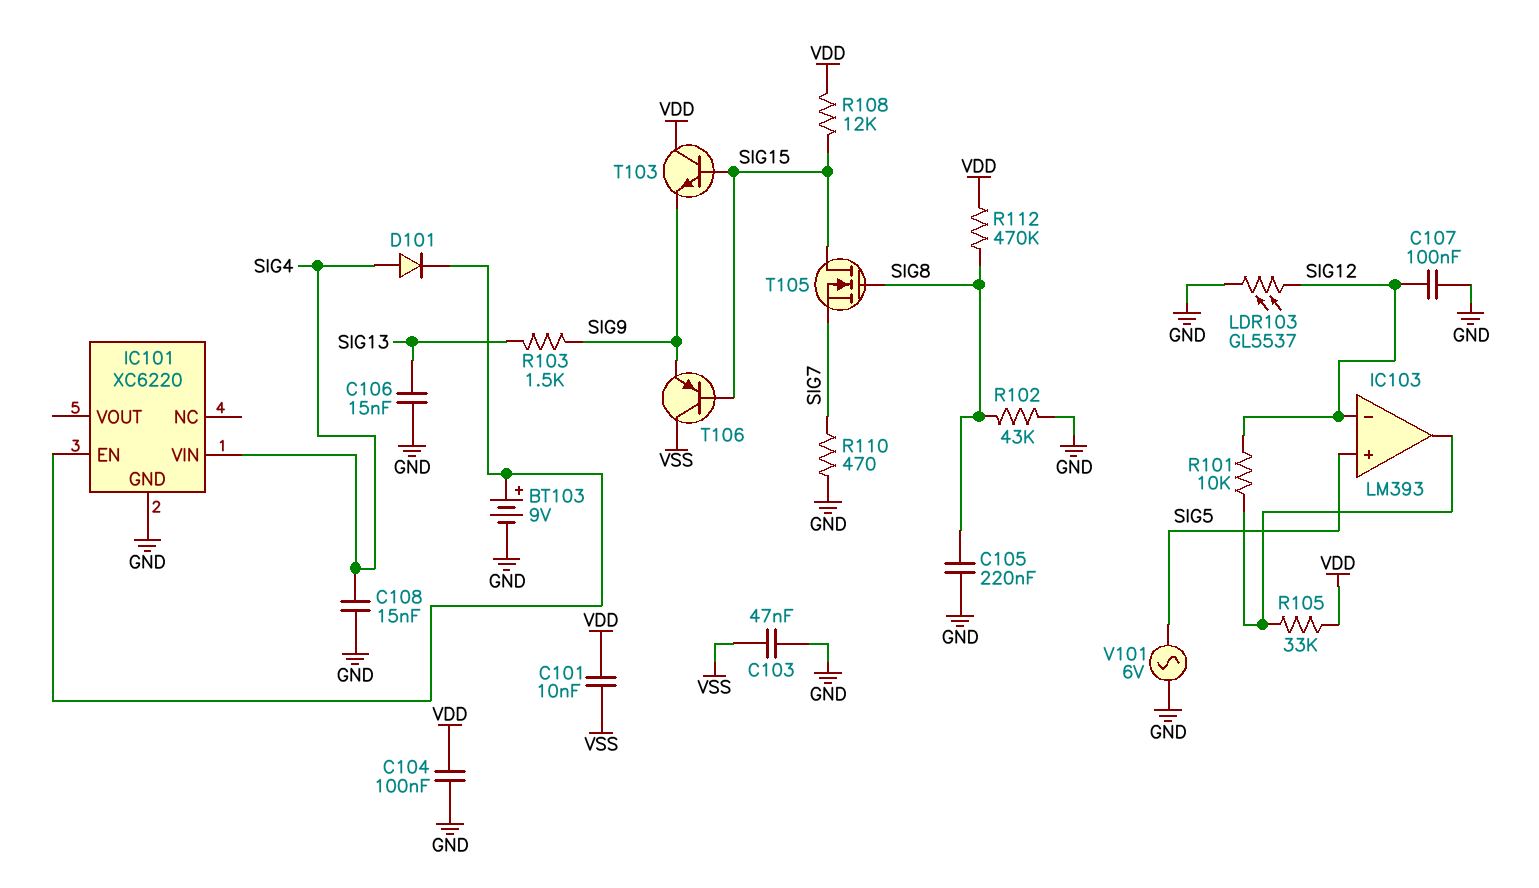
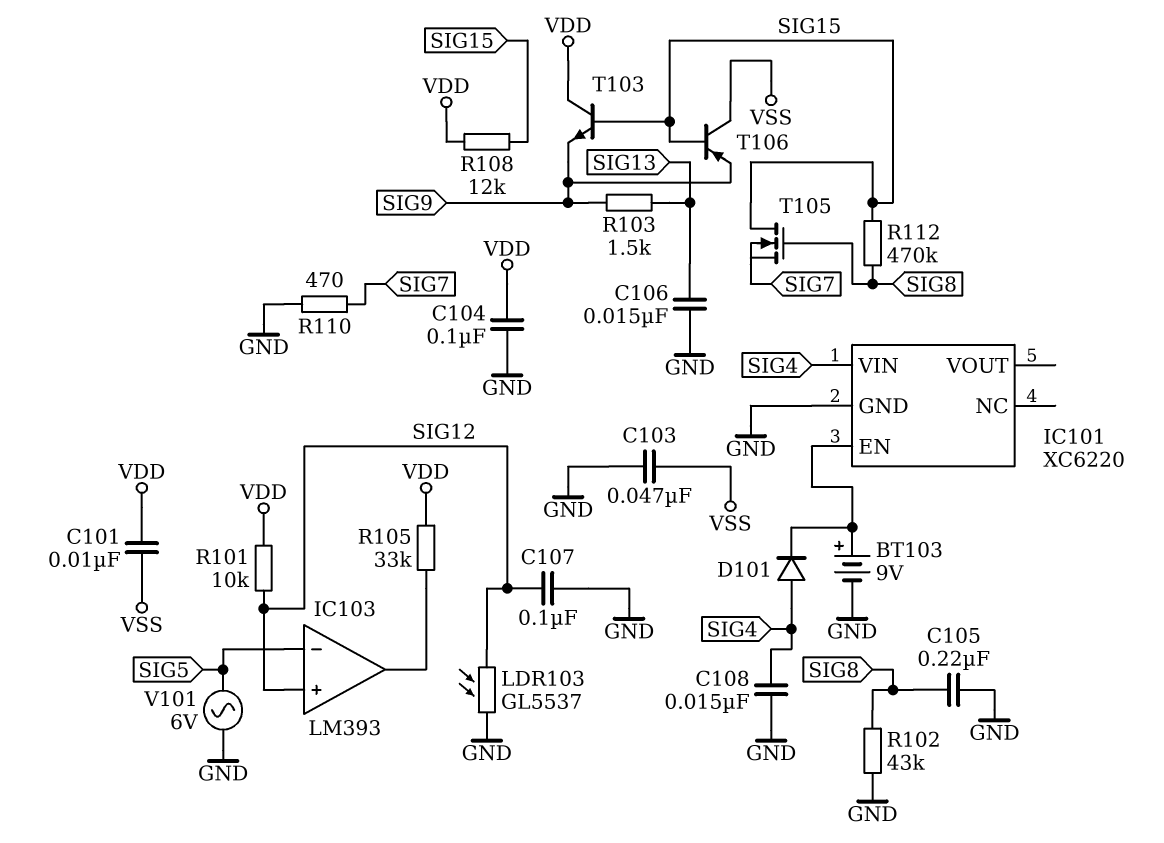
IC103 pin in+: SIG5 -> SIG12
IC103 pin in-: SIG12 -> SIG5
R101: 10k (IC103/out, SIG12) -> 10k (SIG12, VDD)
R112: 470k (SIG8, VDD) -> 470k (SIG8, SIG15)

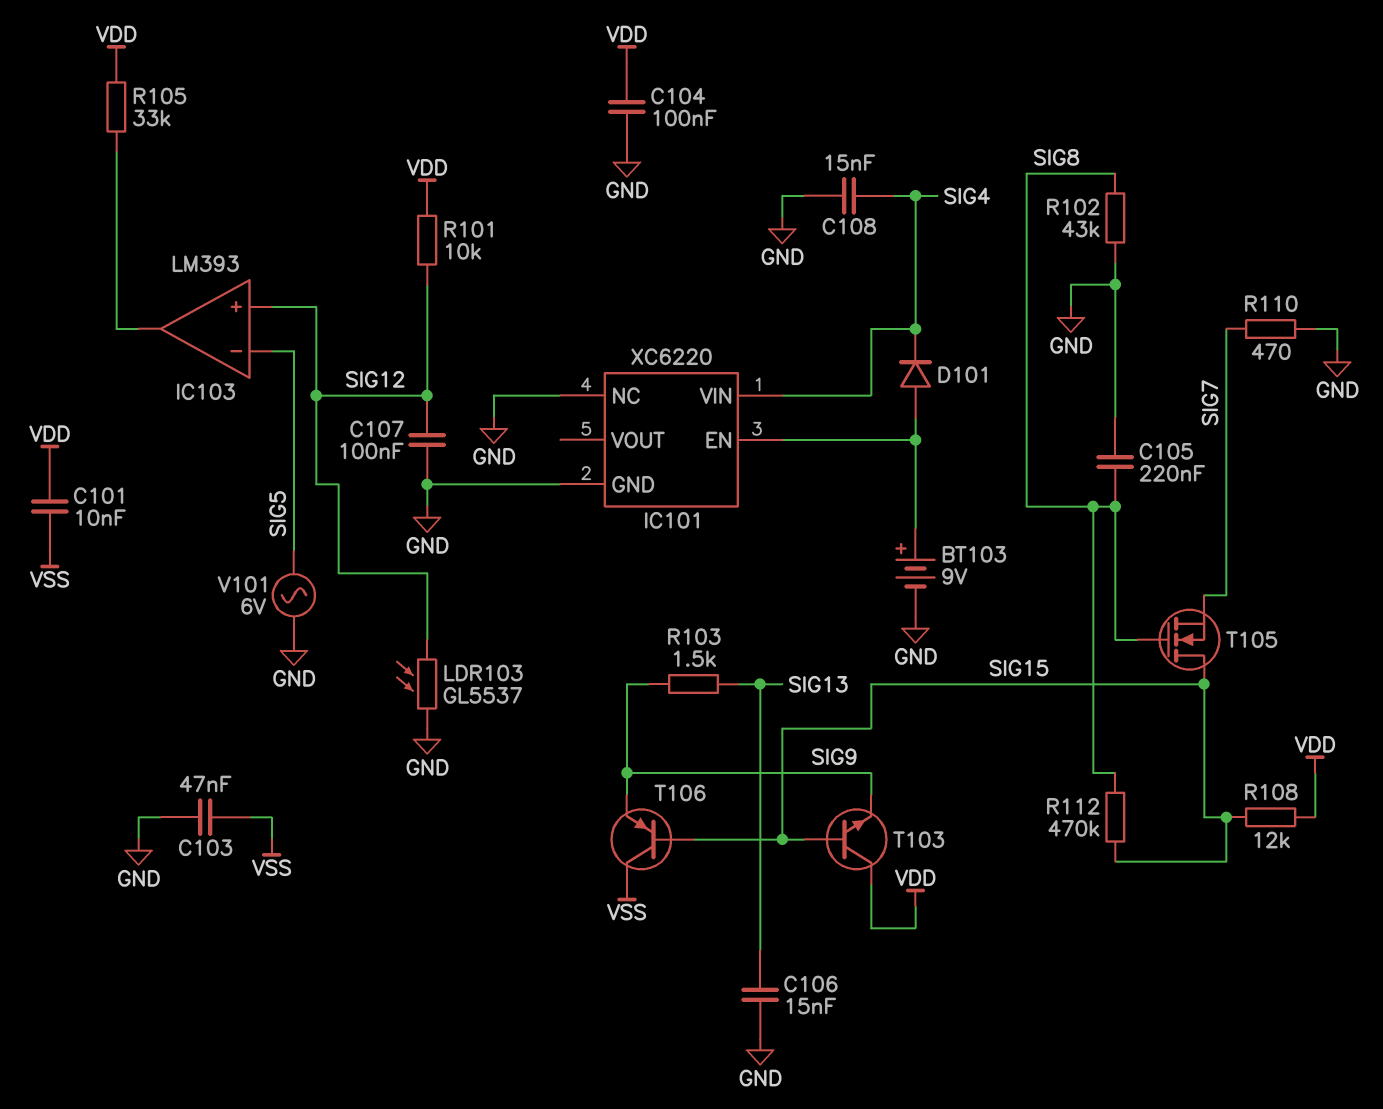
D101: diode (A SIG4, K IC101/EN) -> diode (A IC101/EN, K SIG4)
IC101 pin NC: none -> GND

